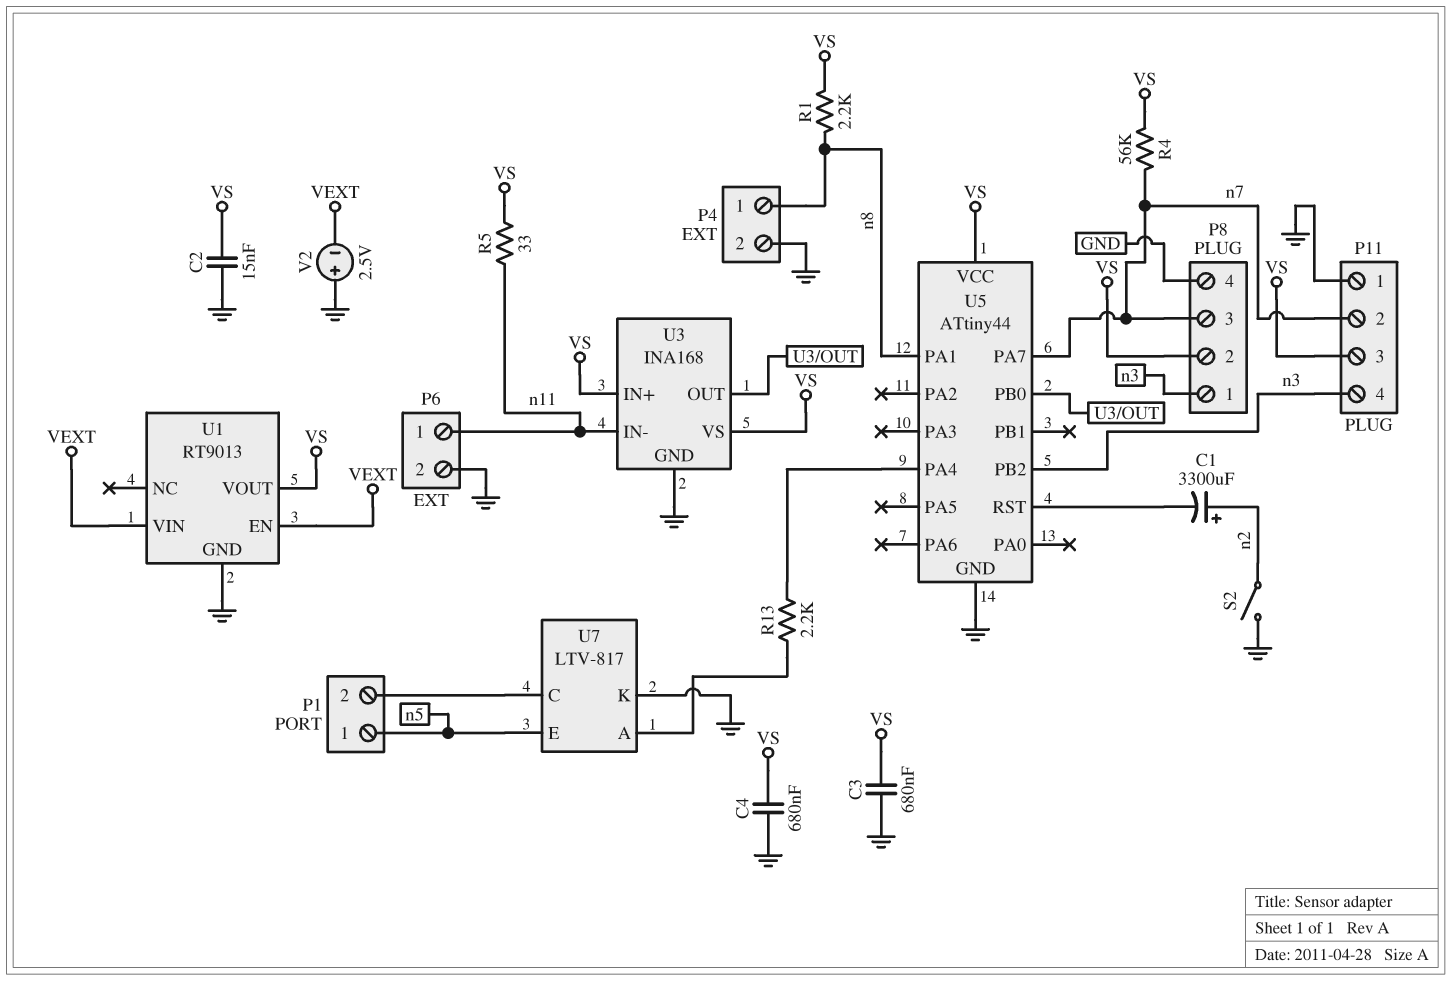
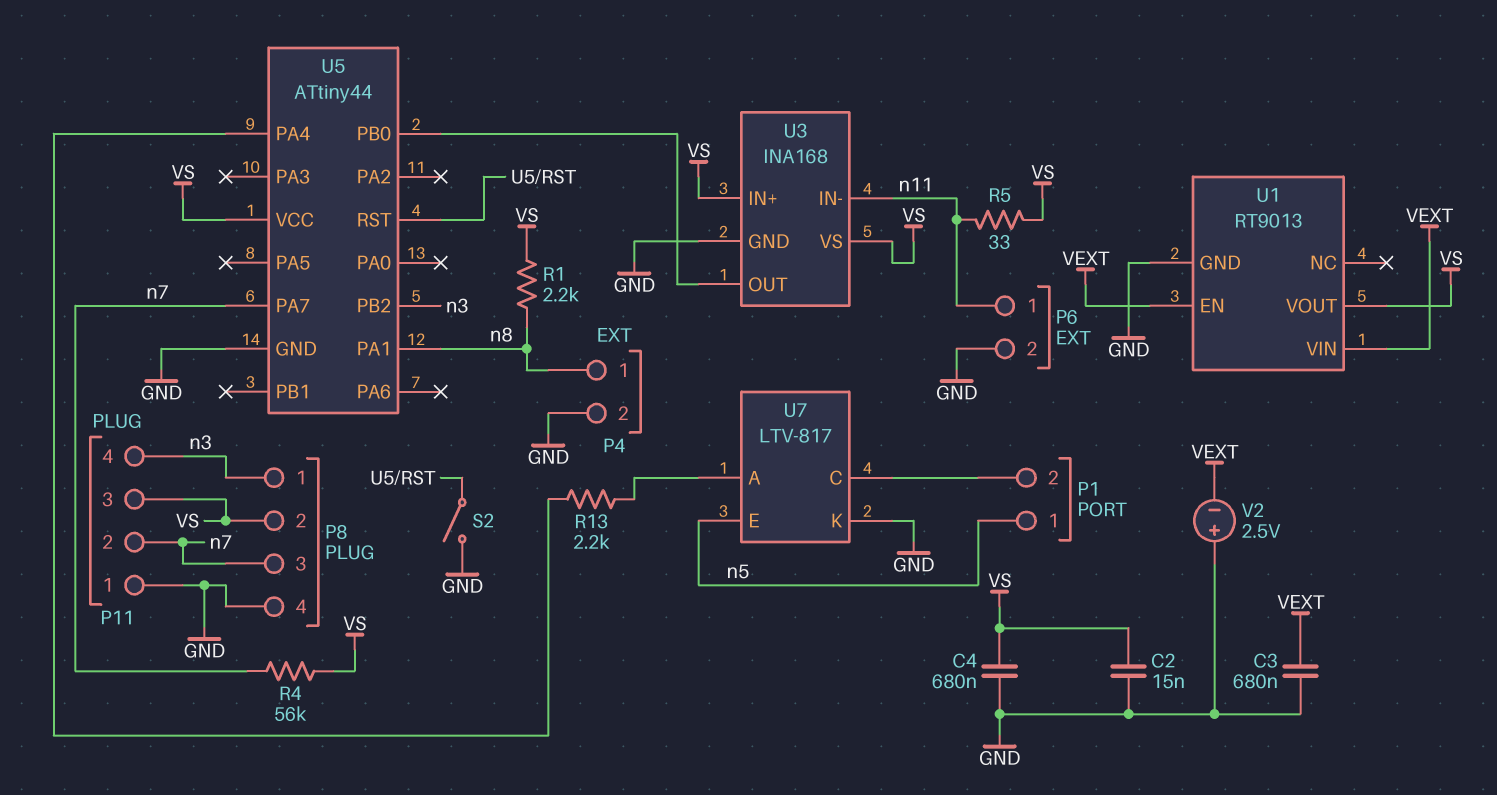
C1: 3300uF (plus n2, minus U5/RST) -> none
C3: 680nF (GND, VS) -> 680nF (GND, VEXT)
S2: switch (GND, n2) -> switch (GND, U5/RST)

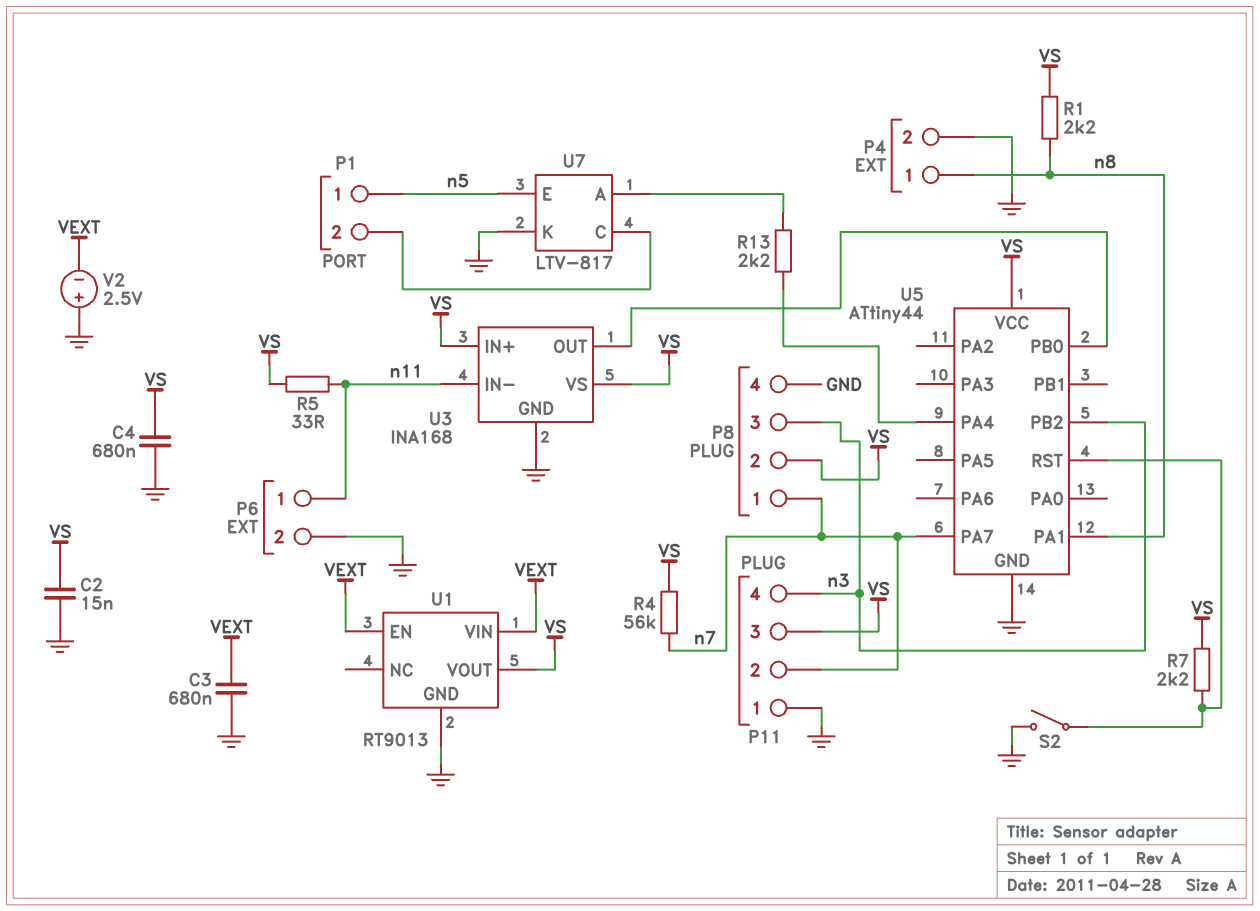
P8 pin 1: n3 -> n7
P8 pin 3: n7 -> n3
R7: none -> 2.2k (U5/RST, VS)

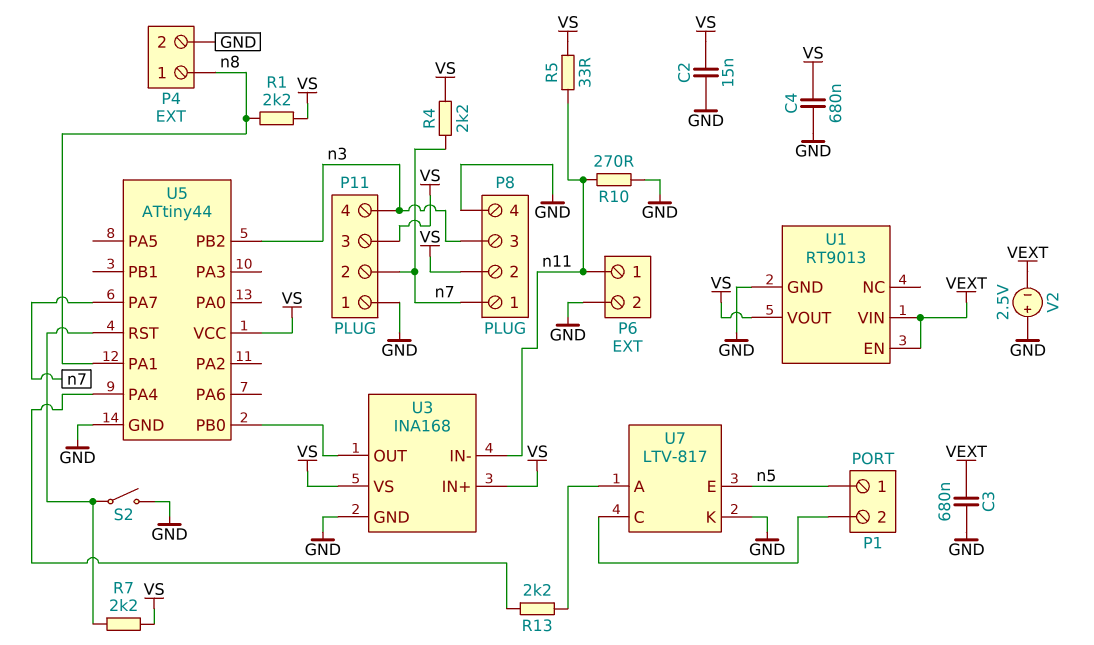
R4: 56k (VS, n7) -> 2.2k (VS, n7)
R10: none -> 270 (GND, n11)

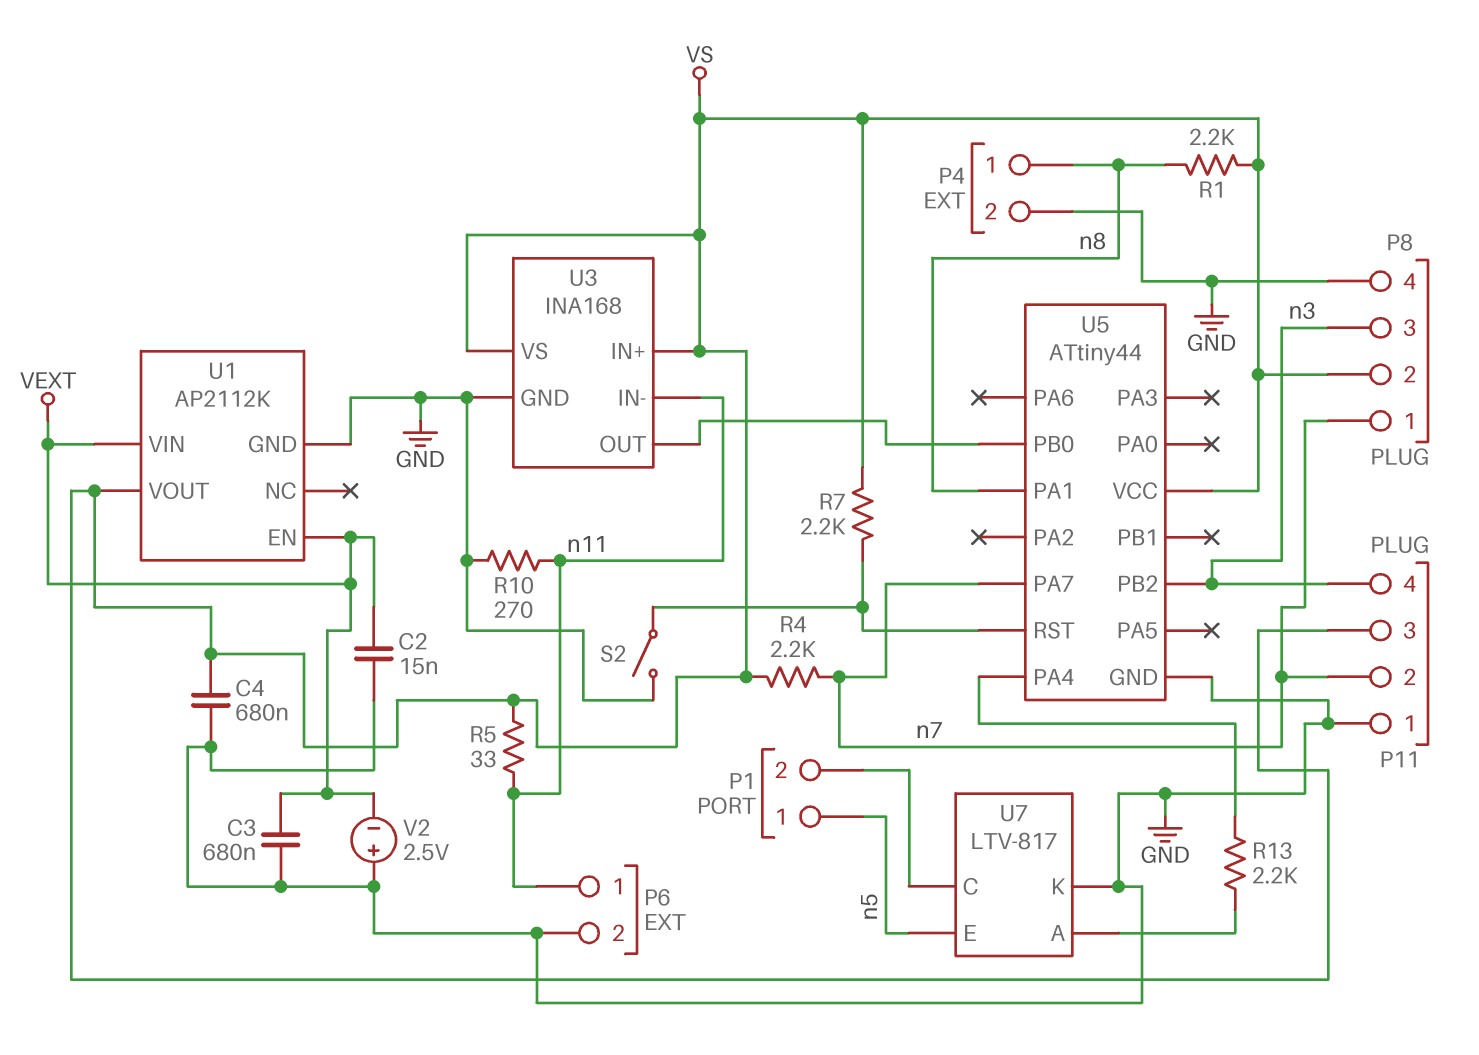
C2: 15nF (GND, VS) -> 15nF (GND, VEXT)
U1: RT9013 -> AP2112K

